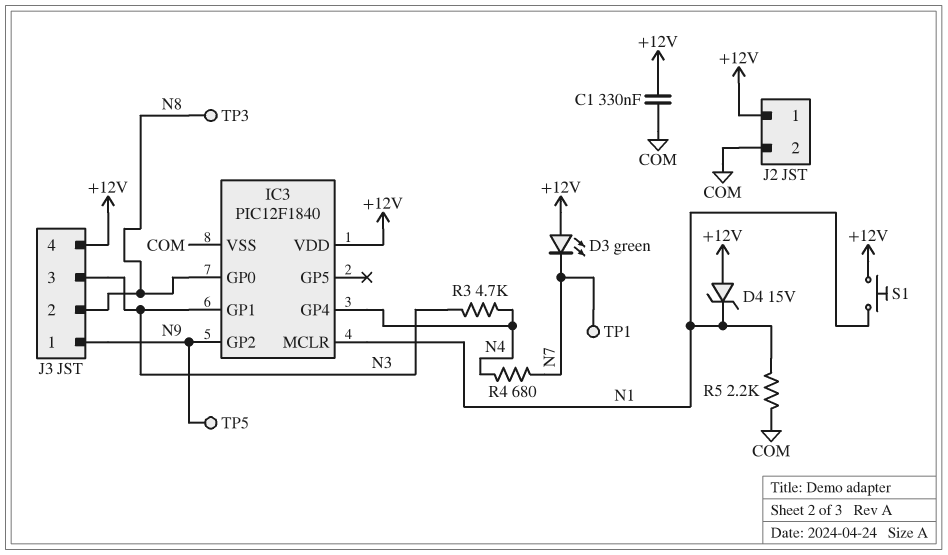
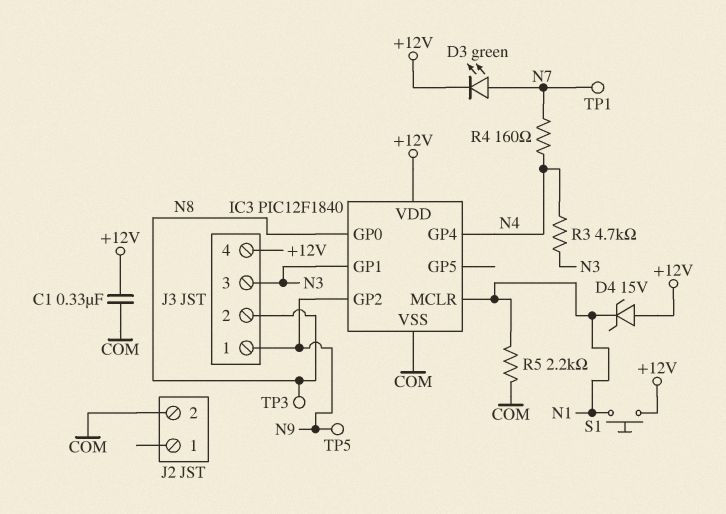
D3: LED green (A +12V, K N7) -> LED green (A N7, K +12V)
J2 pin 1: +12V -> none
R4: 680 (N4, N7) -> 160 (N4, N7)

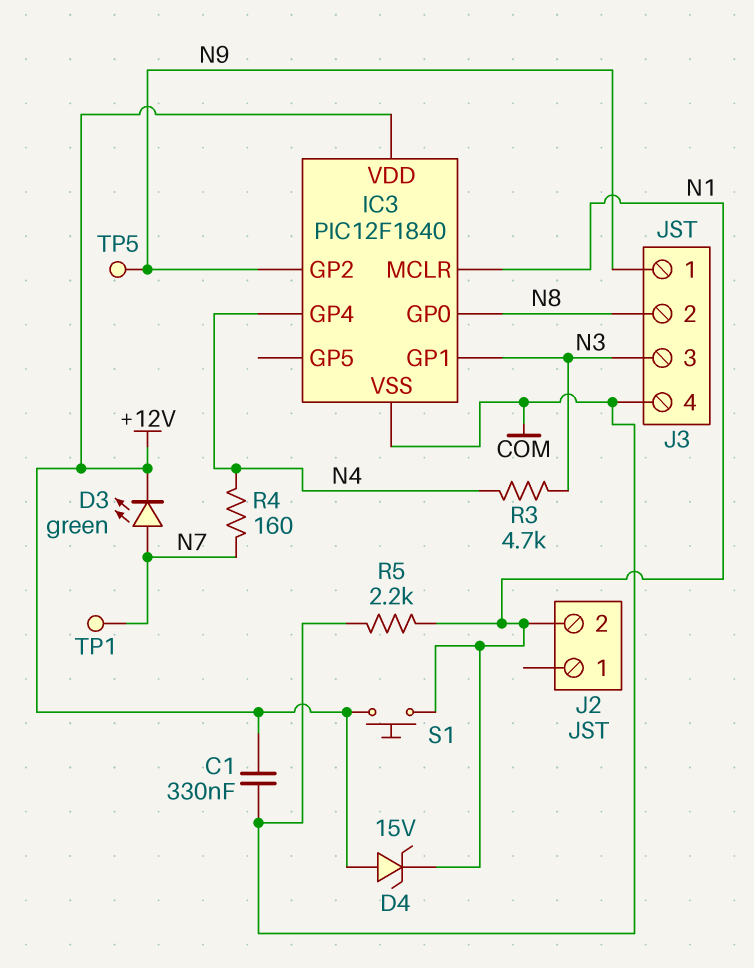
J2 pin 2: COM -> N1
J3 pin 4: +12V -> COM
TP3: test point (N8) -> none

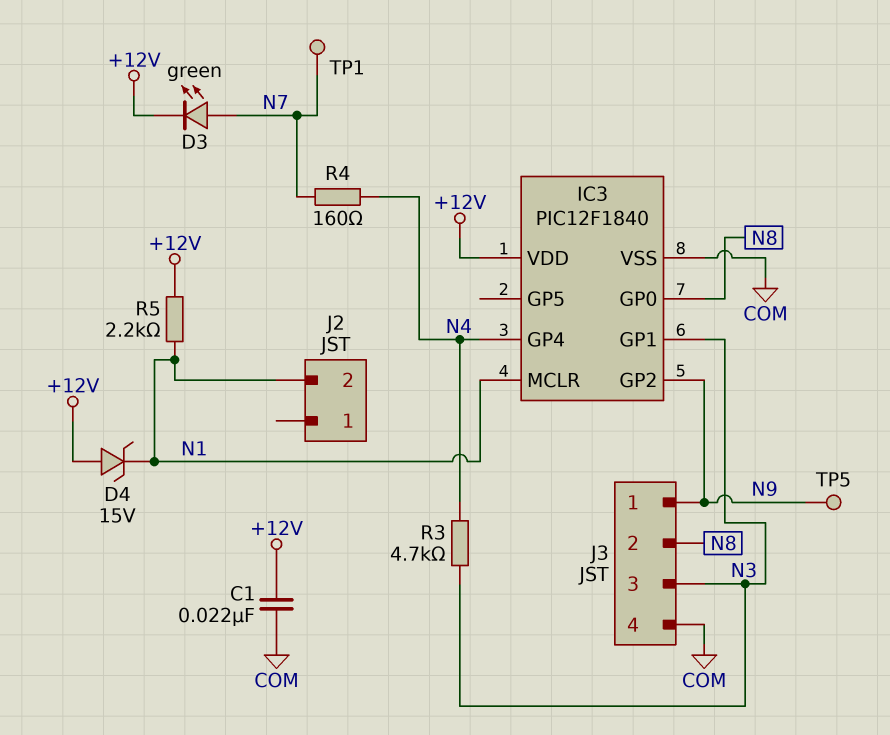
C1: 330nF (+12V, COM) -> 22nF (+12V, COM)
R5: 2.2k (COM, N1) -> 2.2k (+12V, N1)
S1: button (+12V, N1) -> none

